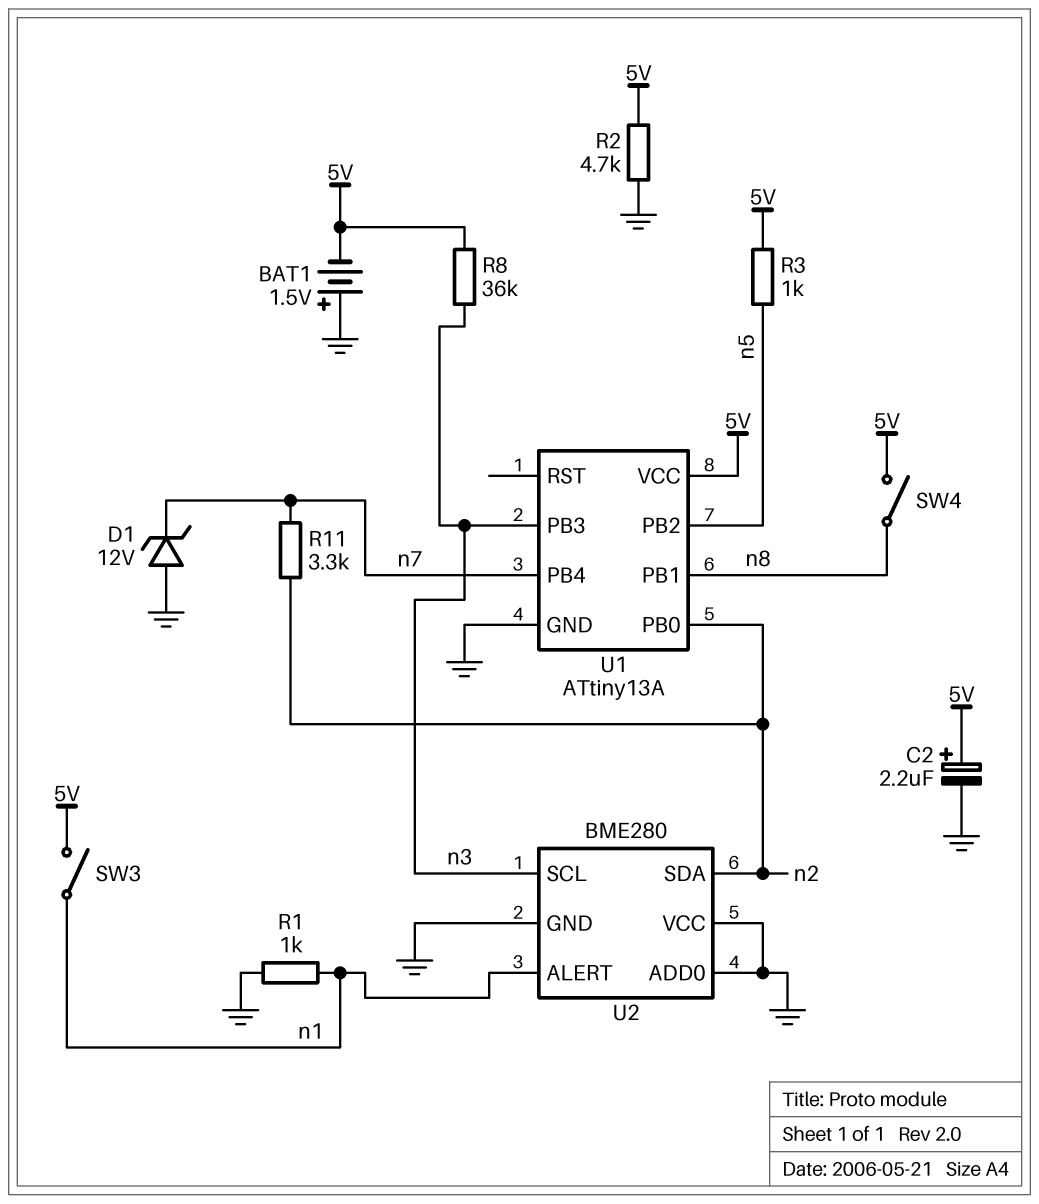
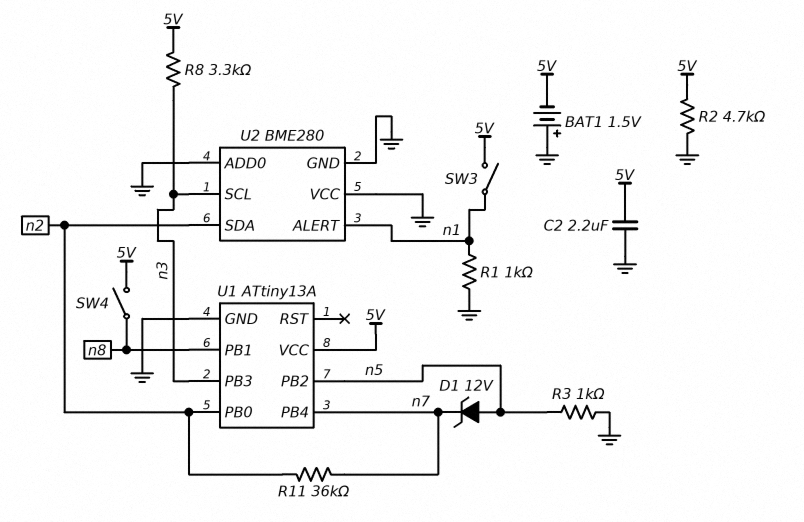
C2: 2.2uF (plus 5V, minus GND) -> 2.2uF (5V, GND)
D1: zener 12V (A GND, K n7) -> zener 12V (A n5, K n7)
R3: 1k (5V, n5) -> 1k (GND, n5)
R8: 36k (5V, n3) -> 3.3k (5V, n3)
R11: 3.3k (n2, n7) -> 36k (n2, n7)

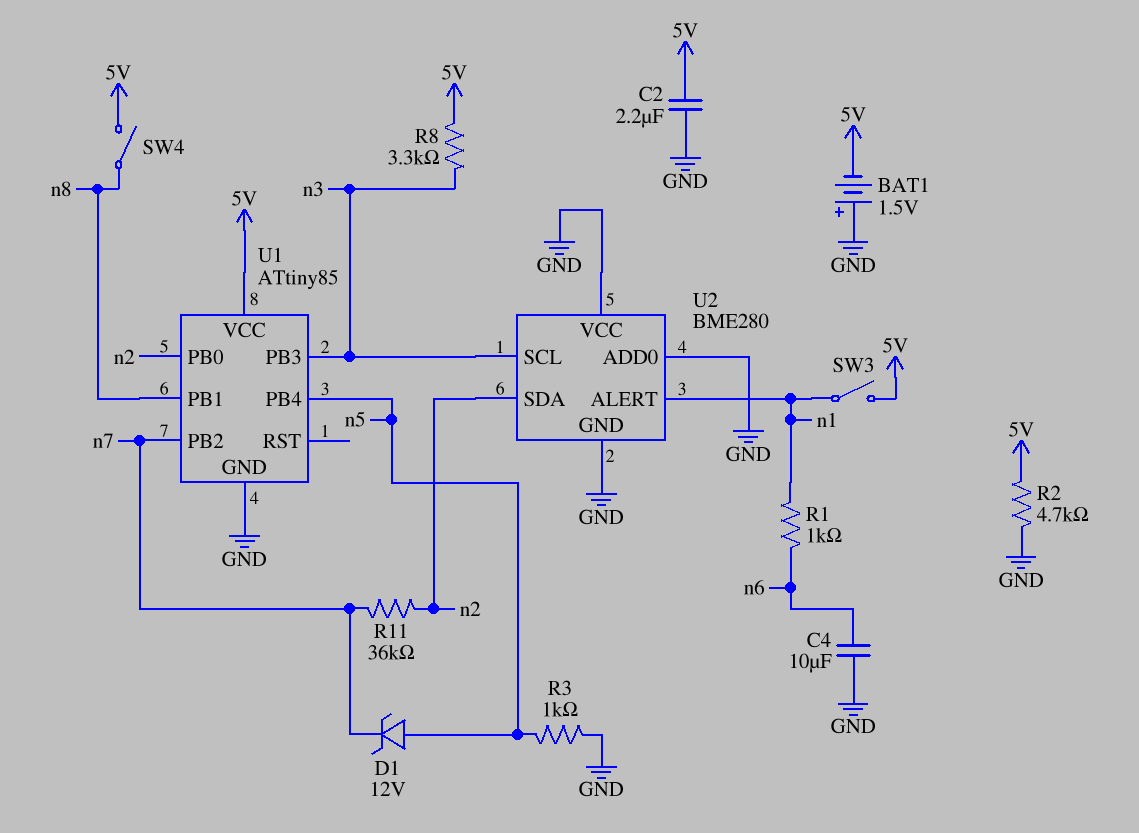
C4: none -> 10uF (GND, n6)
R1: 1k (GND, n1) -> 1k (n1, n6)
U1: ATtiny13A -> ATtiny85
U1 pin PB2: n5 -> n7
U1 pin PB4: n7 -> n5

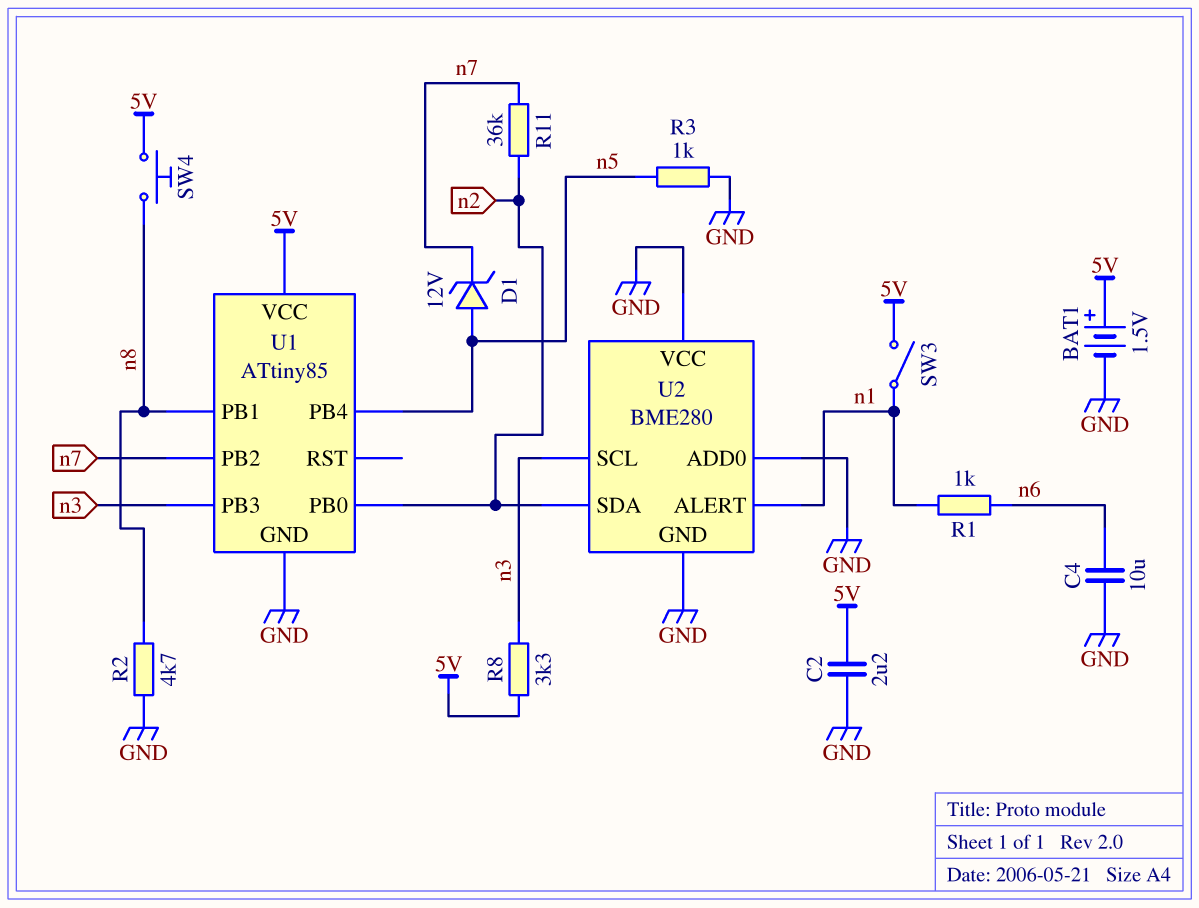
BAT1: 1.5V (plus GND, minus 5V) -> 1.5V (plus 5V, minus GND)
R2: 4.7k (5V, GND) -> 4.7k (GND, n8)
SW4: switch (5V, n8) -> button (5V, n8)

